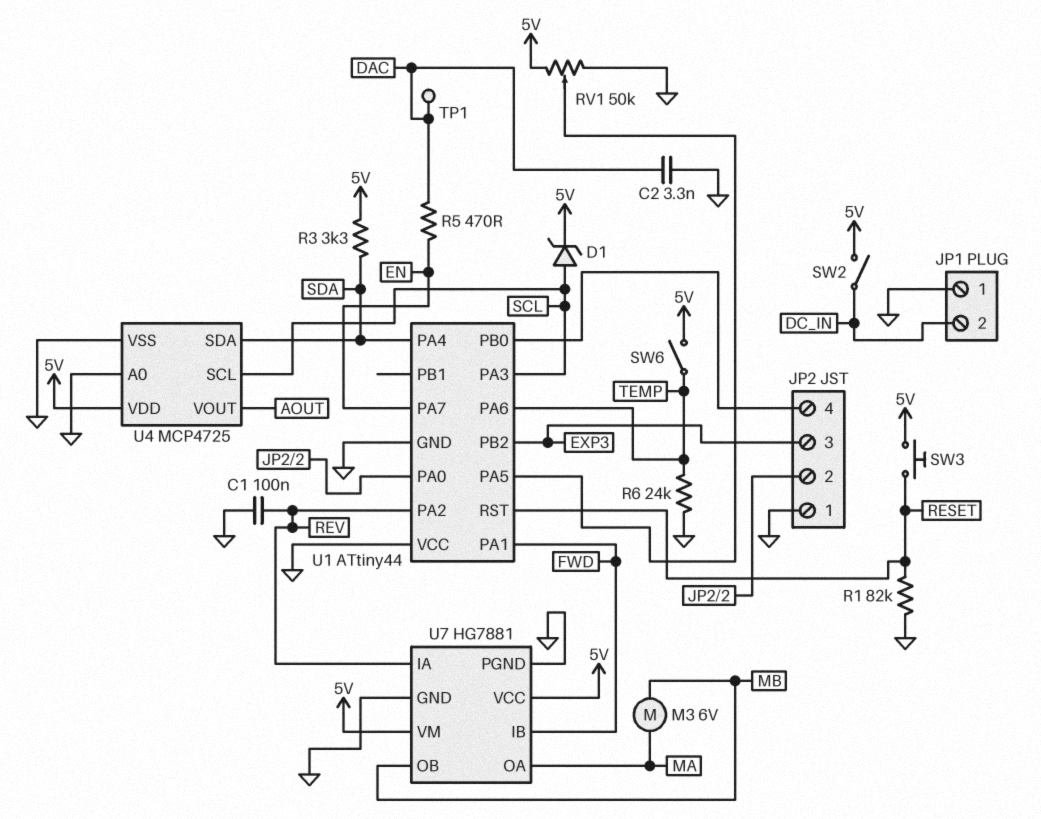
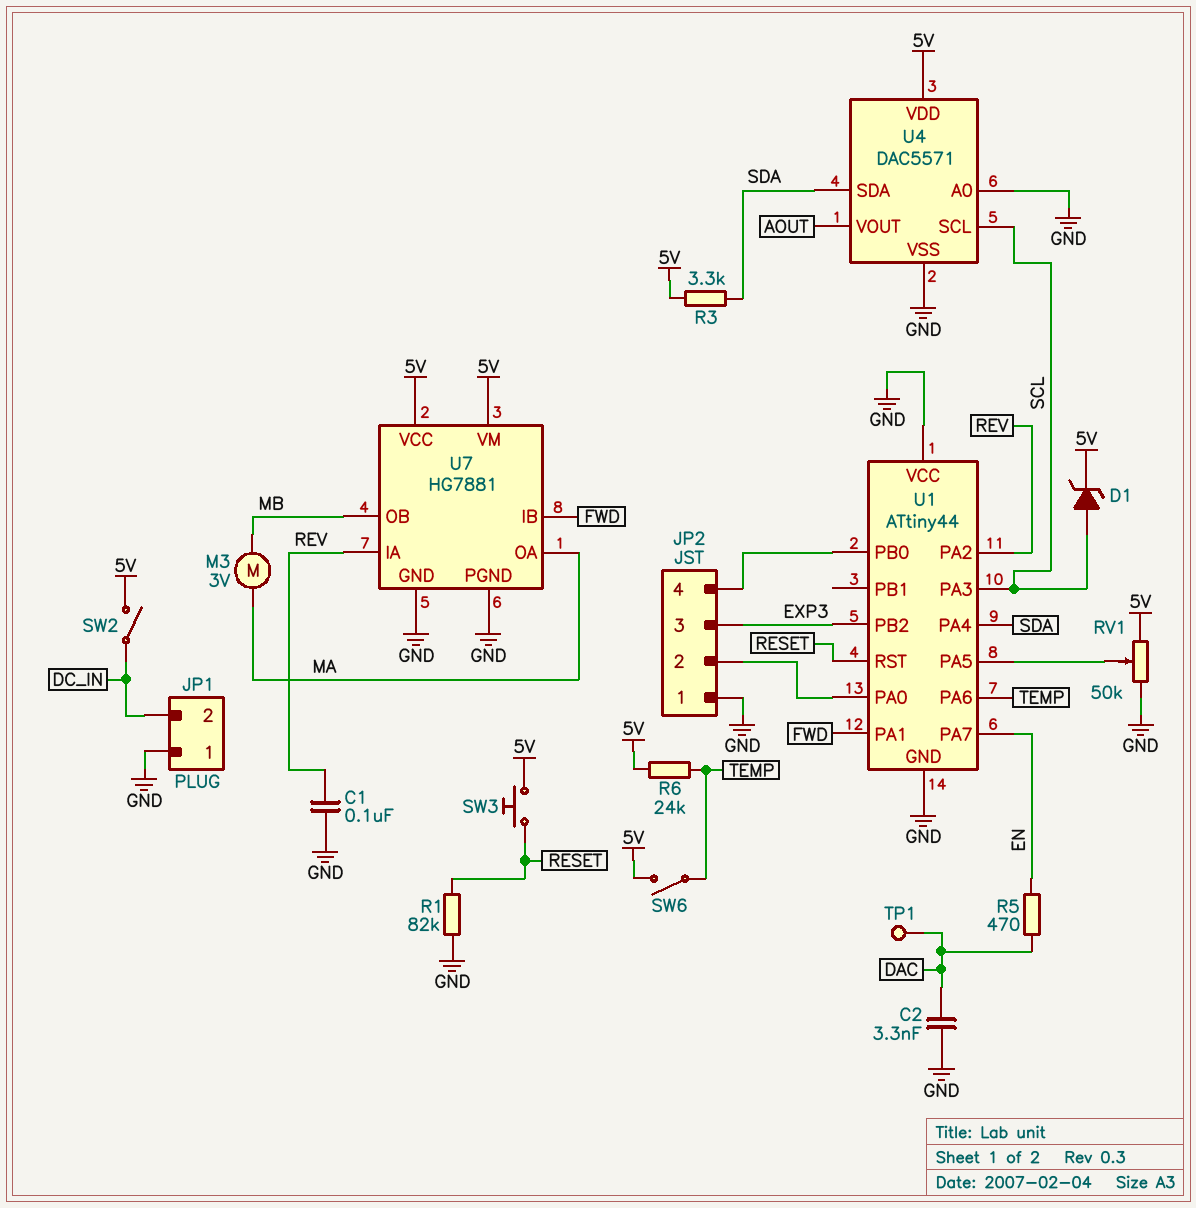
M3: motor 6V (MA, MB) -> motor 3V (MA, MB)
R6: 24k (GND, TEMP) -> 24k (5V, TEMP)
U4: MCP4725 -> DAC5571

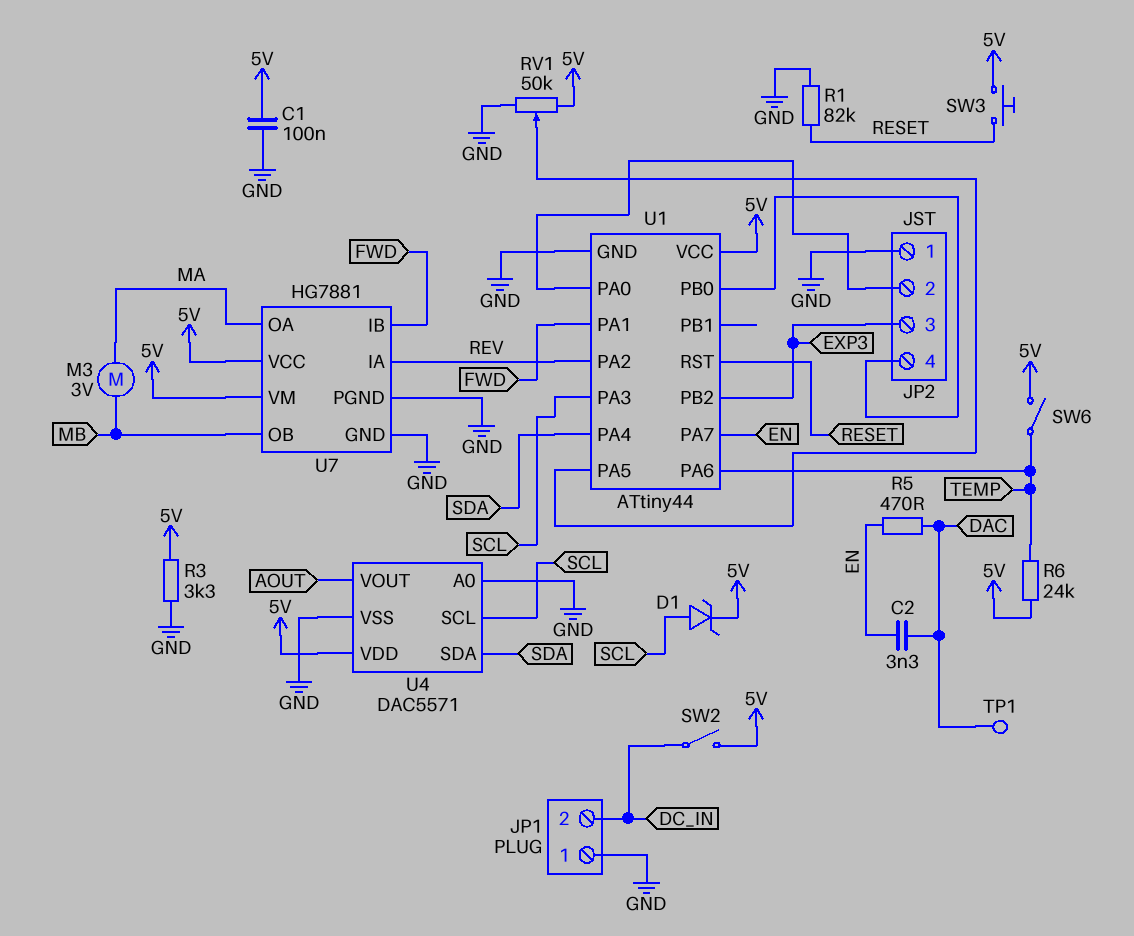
C1: 100nF (GND, REV) -> 100nF (5V, GND)
C2: 3.3nF (DAC, GND) -> 3.3nF (DAC, EN)
R3: 3.3k (5V, SDA) -> 3.3k (5V, GND)
U1 pin VCC: GND -> 5V

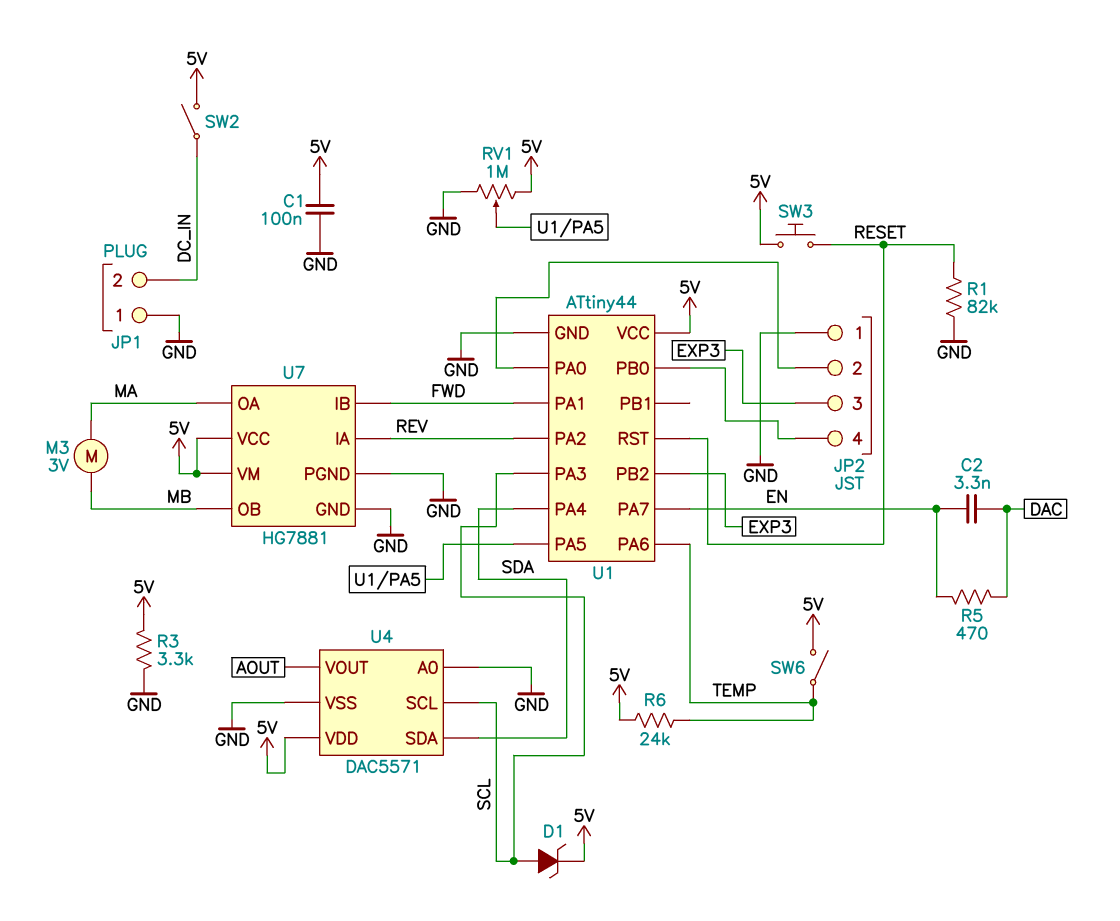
RV1: 50k (5V, GND, wiper U1/PA5) -> 1M (5V, GND, wiper U1/PA5)
TP1: test point (DAC) -> none

